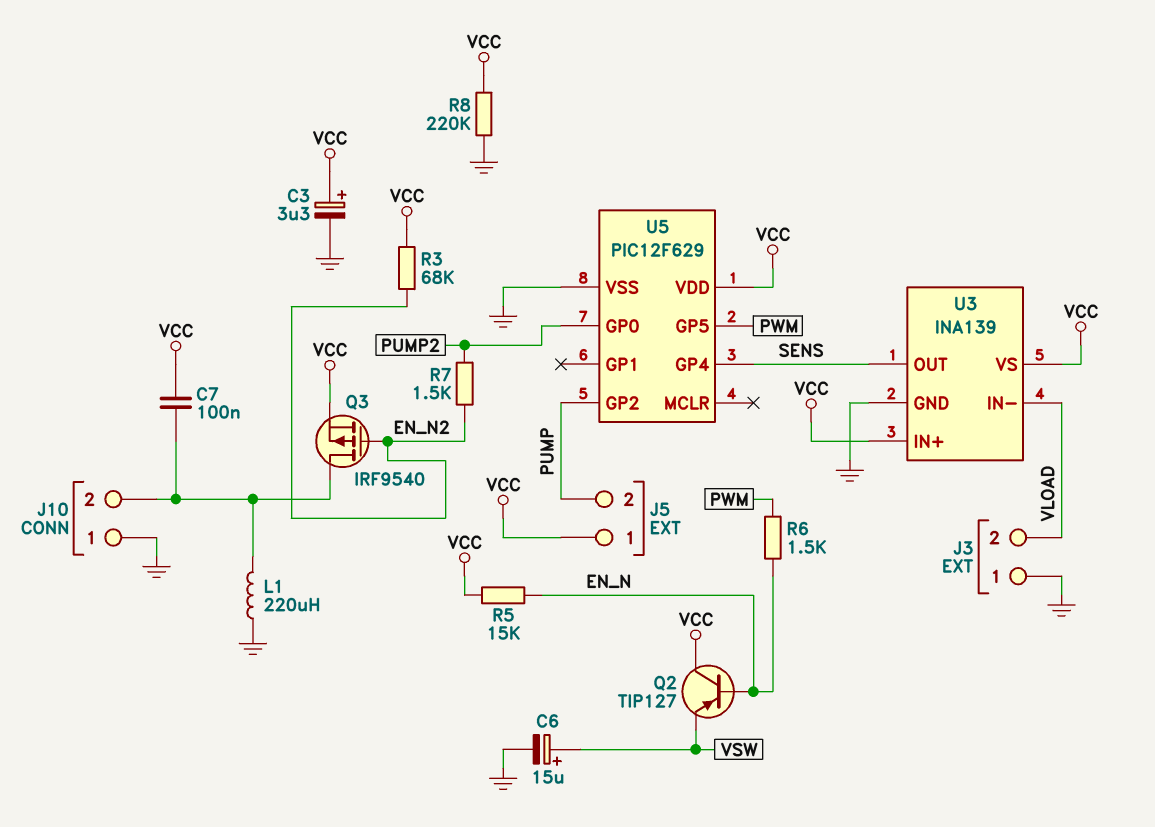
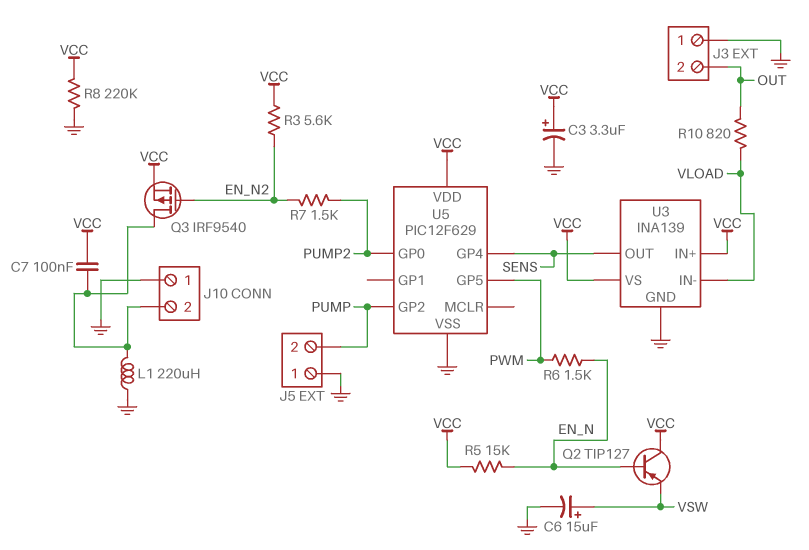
J3 pin 2: VLOAD -> OUT
J5 pin 1: VCC -> GND
R3: 68k (EN_N2, VCC) -> 5.6k (EN_N2, VCC)
R10: none -> 820 (OUT, VLOAD)

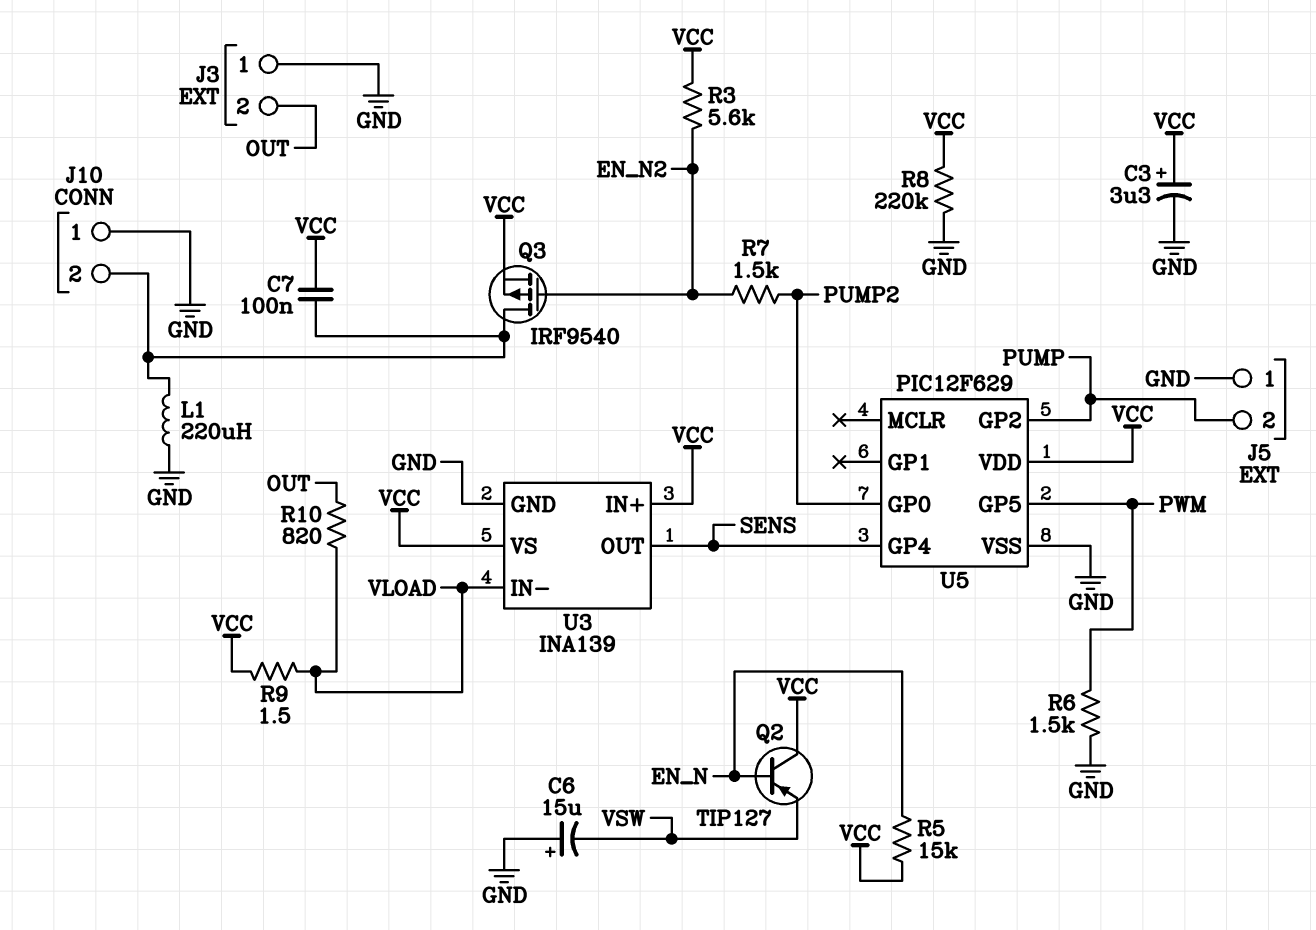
C6: 15uF (plus VSW, minus GND) -> 15uF (plus GND, minus VSW)
R6: 1.5k (EN_N, PWM) -> 1.5k (GND, PWM)
R9: none -> 1.5 (VCC, VLOAD)

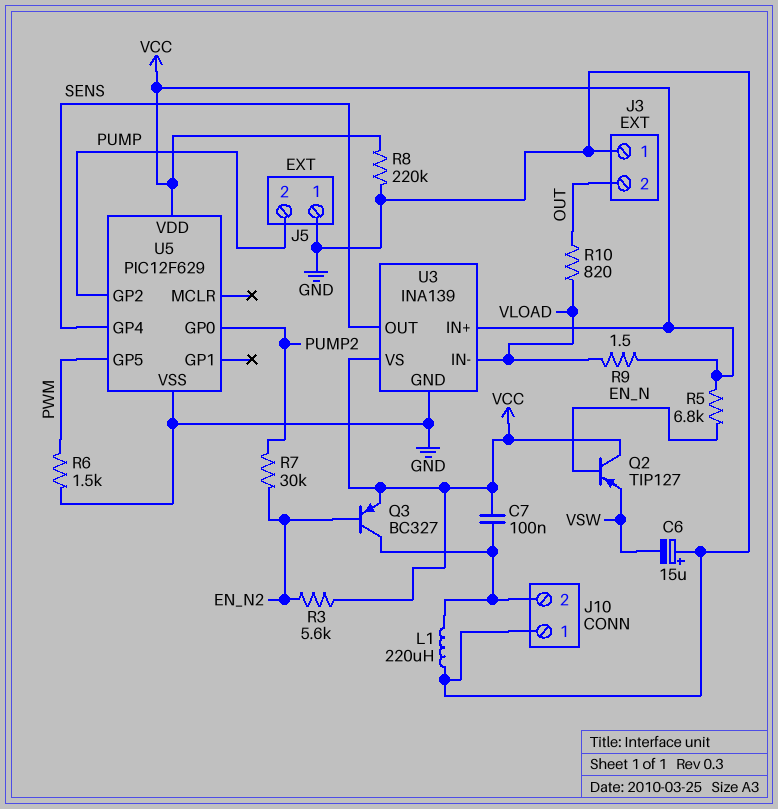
C3: 3.3uF (plus VCC, minus GND) -> none
Q3: PMOS IRF9540 (G EN_N2, D J10/2, S VCC) -> PNP BC327 (B EN_N2, C J10/2, E VCC)
R5: 15k (EN_N, VCC) -> 6.8k (EN_N, VCC)
R7: 1.5k (EN_N2, PUMP2) -> 30k (EN_N2, PUMP2)

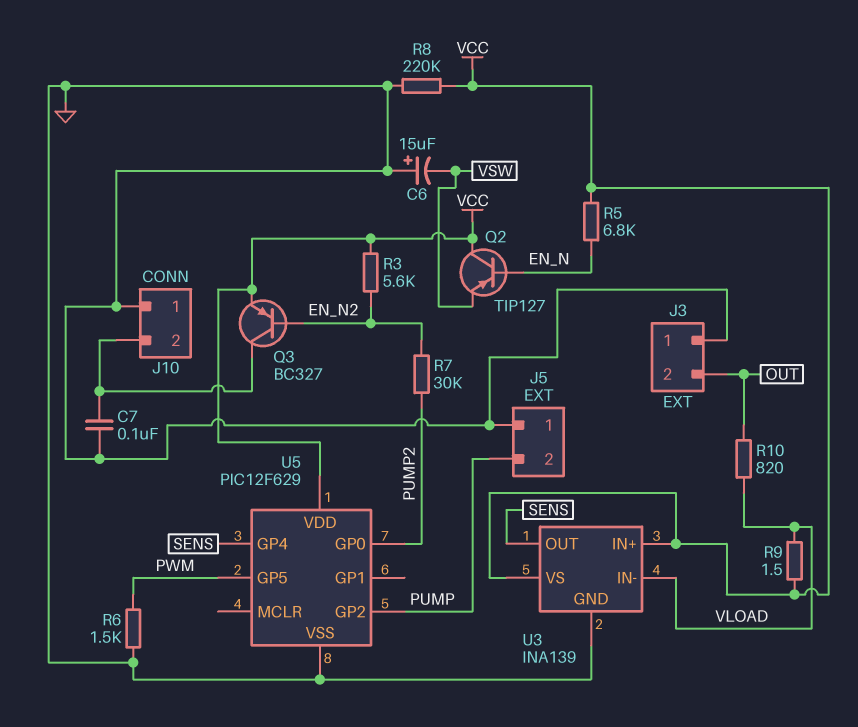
C7: 100nF (J10/2, VCC) -> 100nF (GND, J10/2)
L1: 220uH (GND, J10/2) -> none

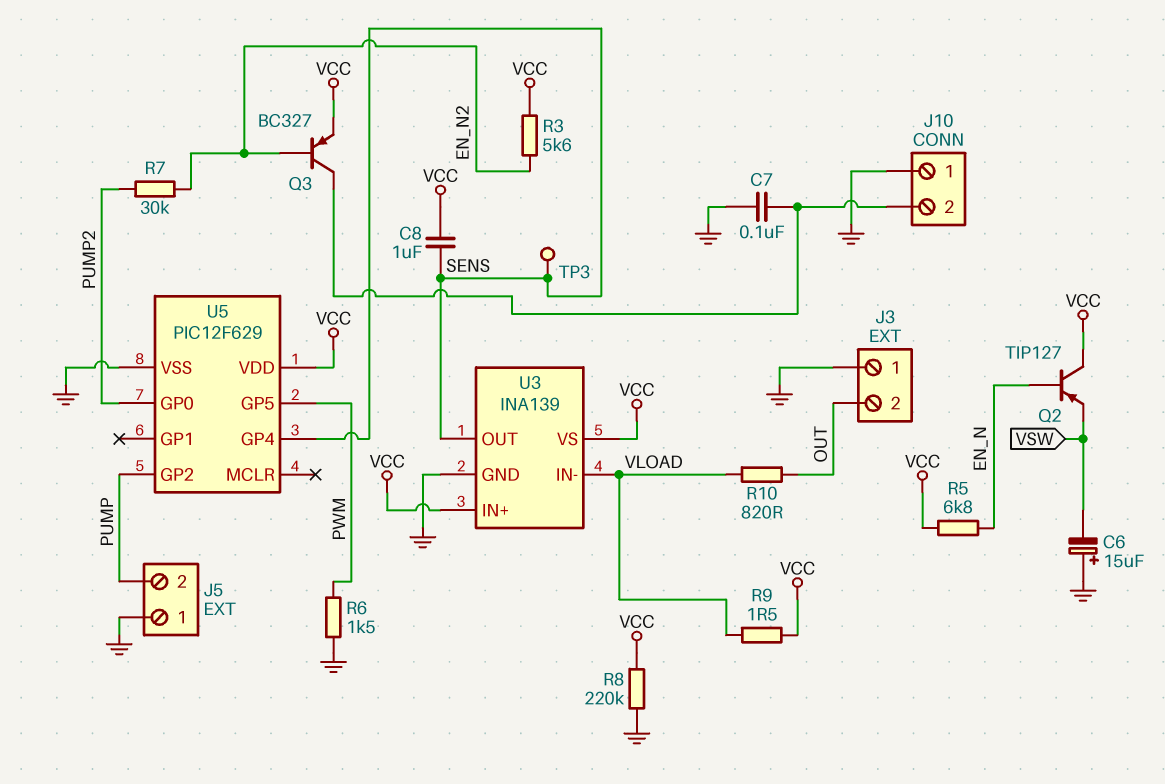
C8: none -> 1uF (SENS, VCC)
TP3: none -> test point (SENS)

